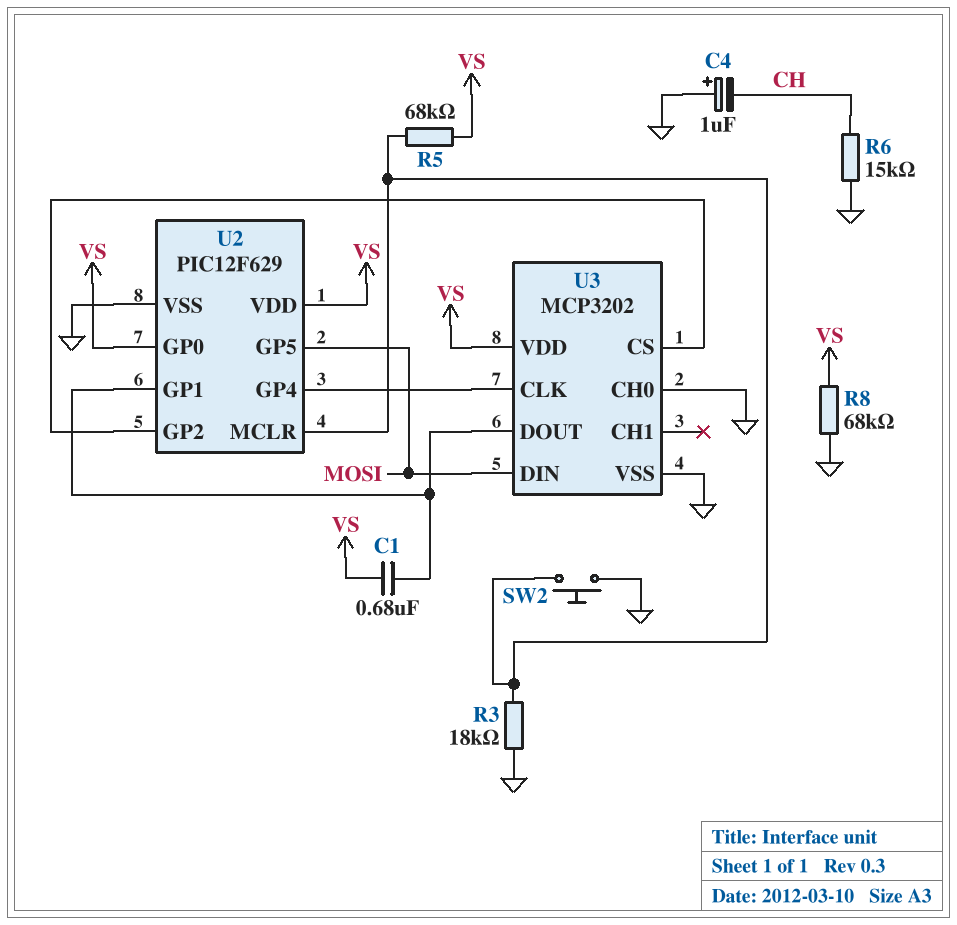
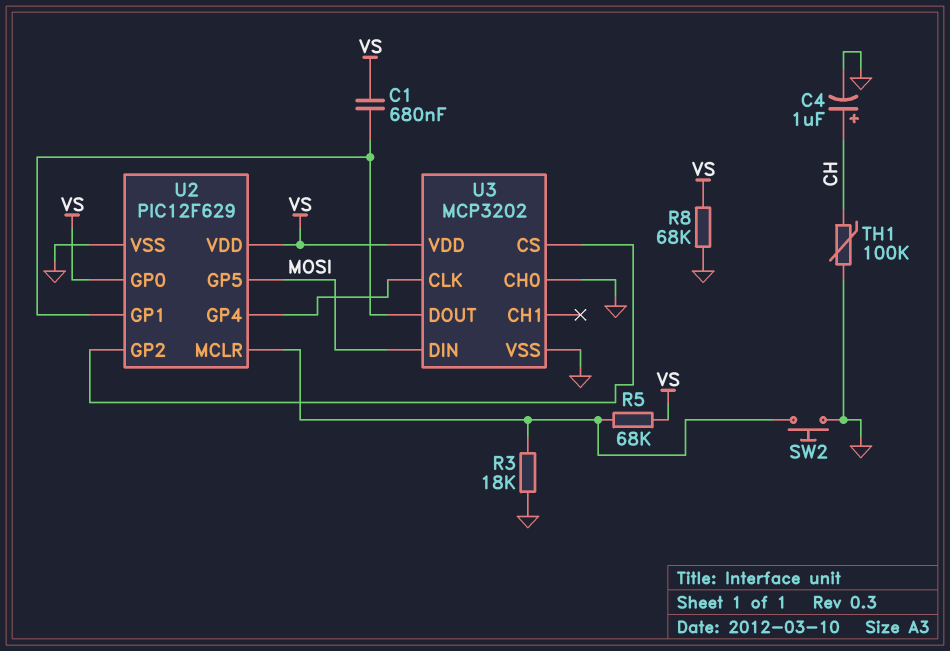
C4: 1uF (plus GND, minus CH) -> 1uF (plus CH, minus GND)
R6: 15k (CH, GND) -> none
TH1: none -> 100k (CH, GND)

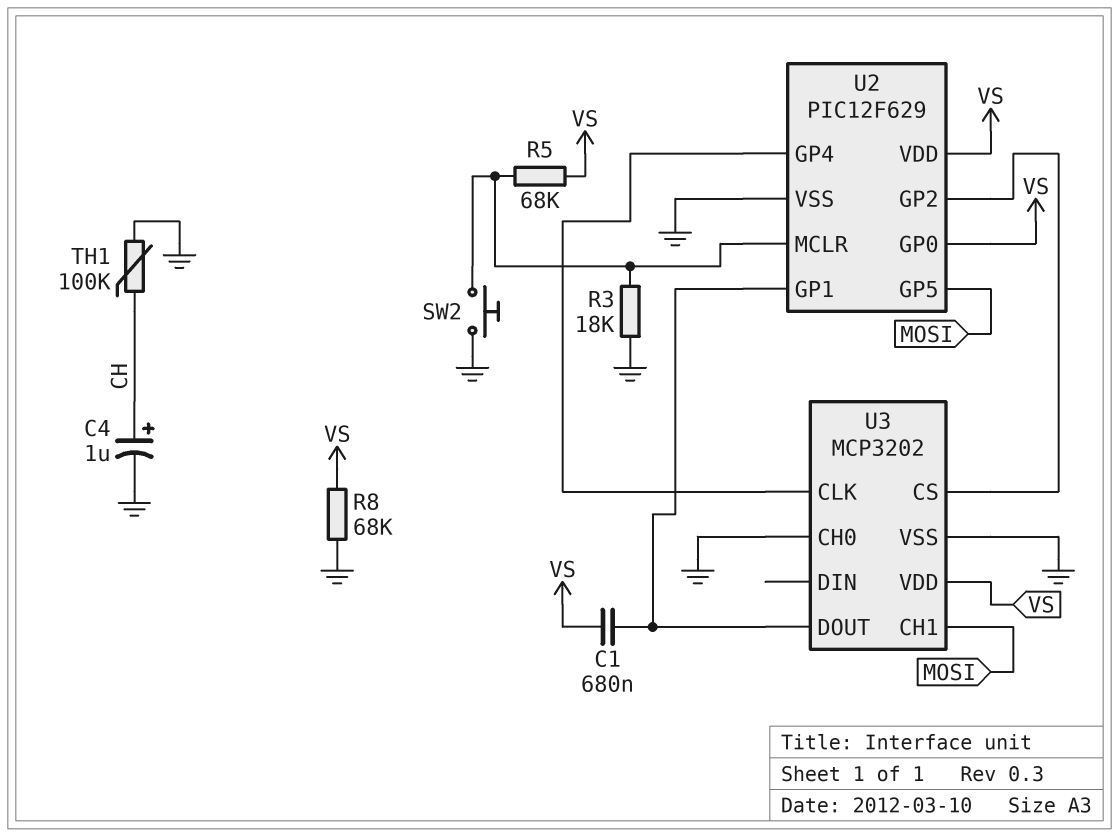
U3 pin CH1: none -> MOSI
U3 pin DIN: MOSI -> none

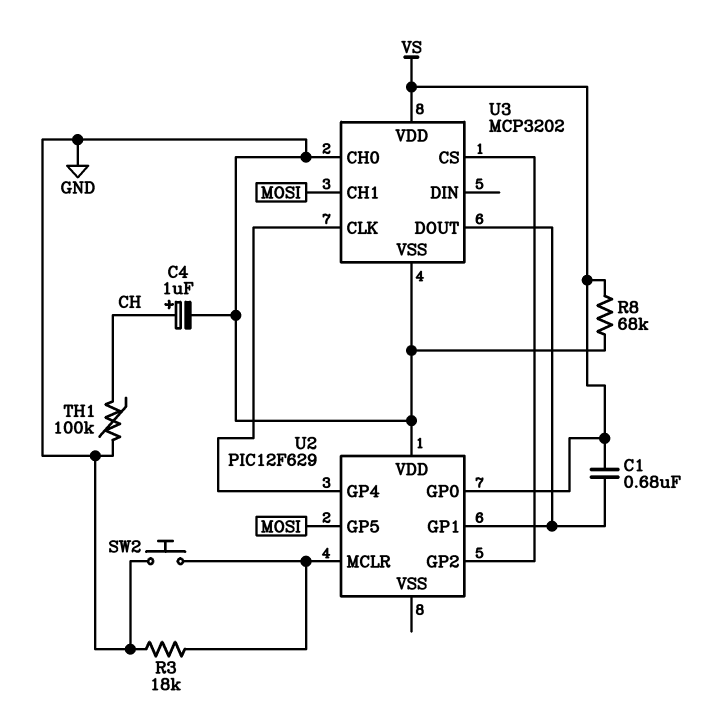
R5: 68k (U2/MCLR, VS) -> none
U2 pin VDD: VS -> GND
U2 pin VSS: GND -> none

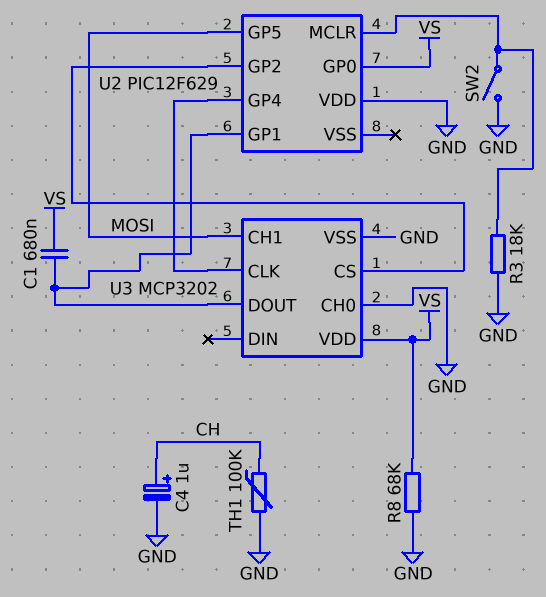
SW2: button (GND, U2/MCLR) -> switch (GND, U2/MCLR)

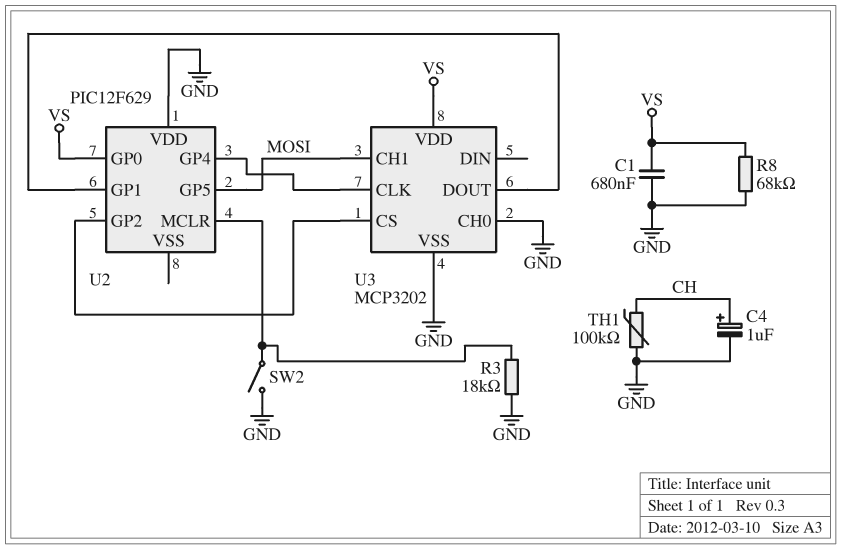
C1: 680nF (U2/GP1, VS) -> 680nF (GND, VS)

